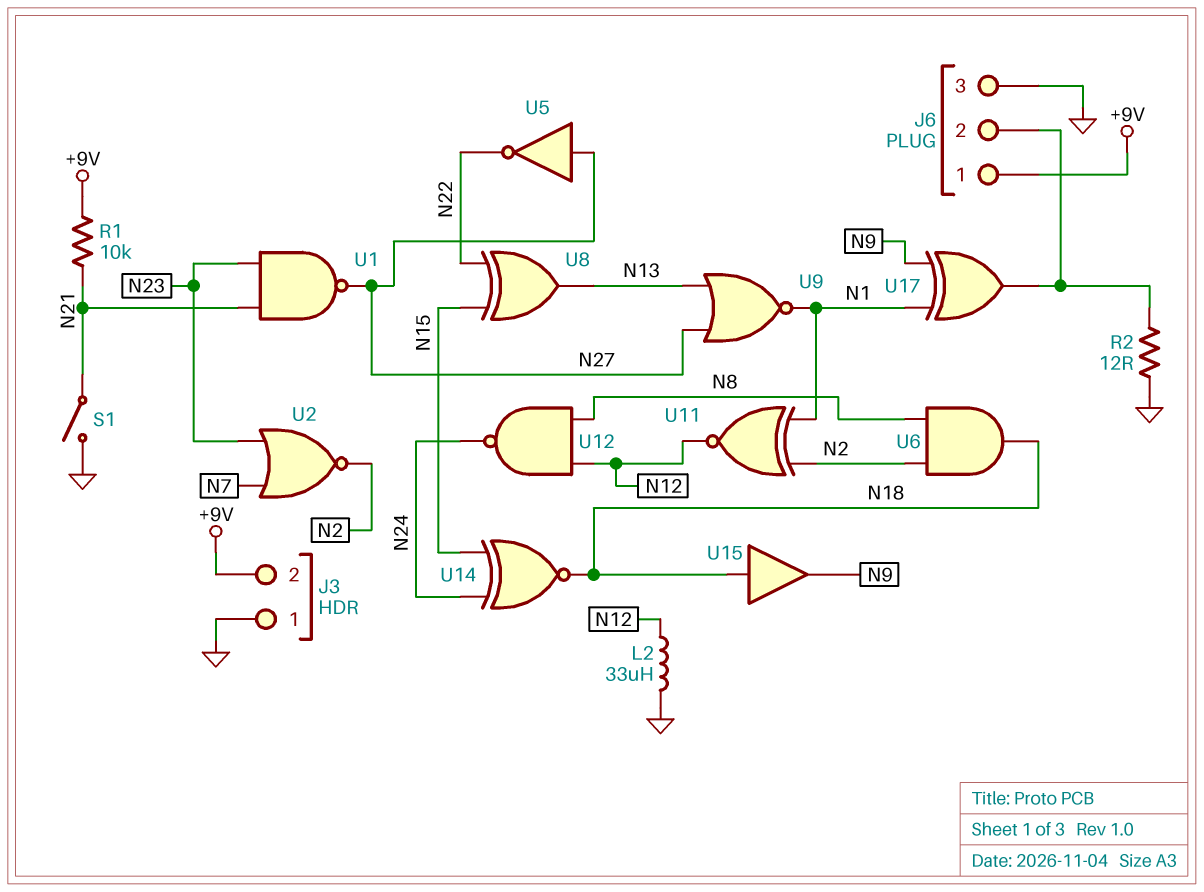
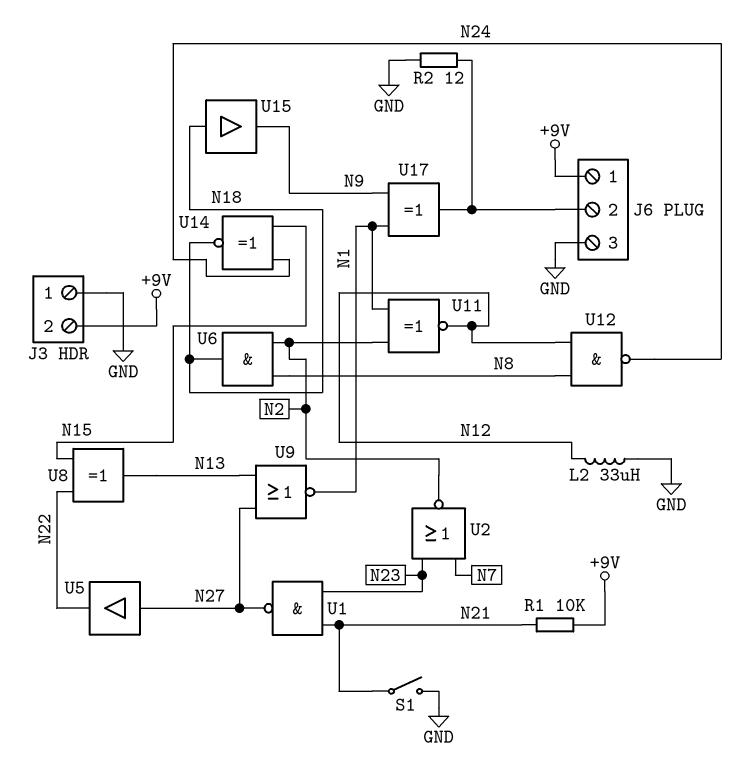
U5: NOT (in N27, out N22) -> buffer (in N27, out N22)

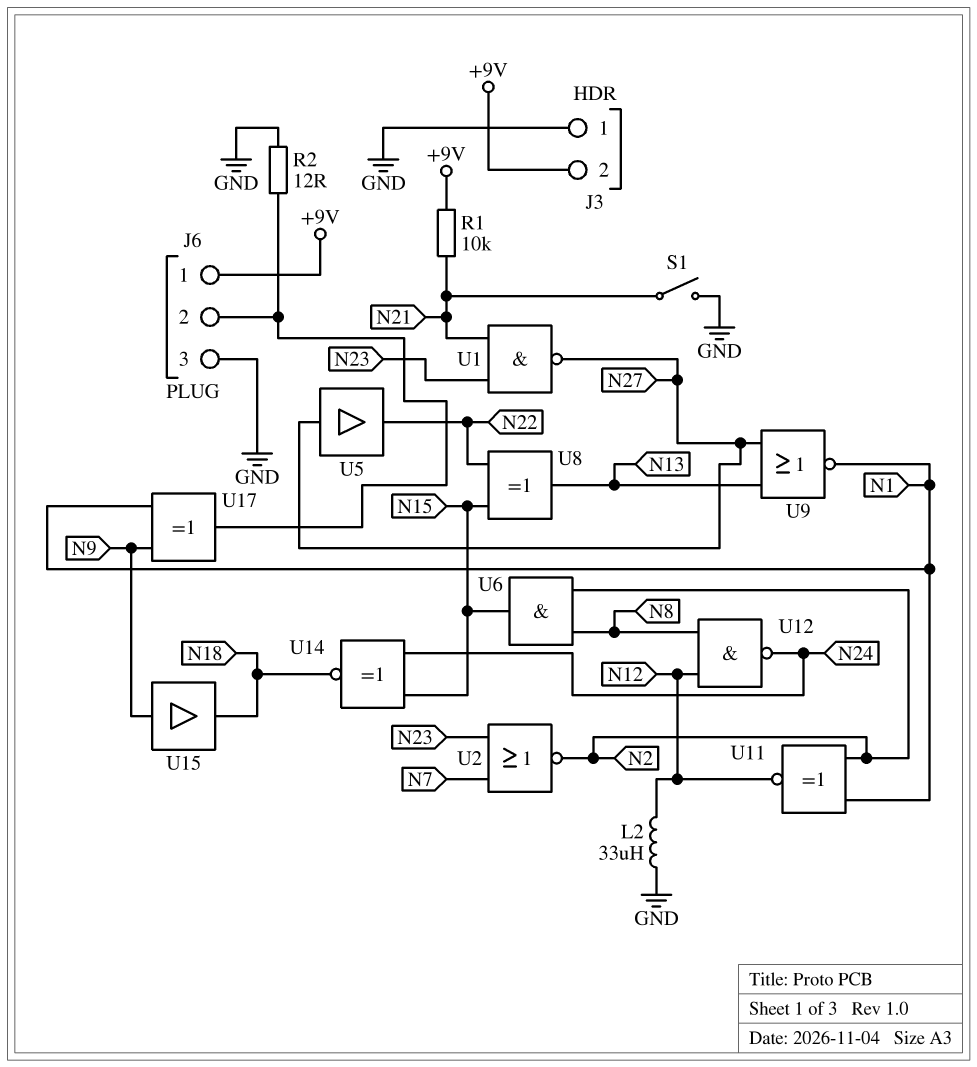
U6: AND (in N2, in N8, out N18) -> AND (in N2, in N8, out N15)
U15: buffer (in N18, out N9) -> buffer (in N9, out N18)

